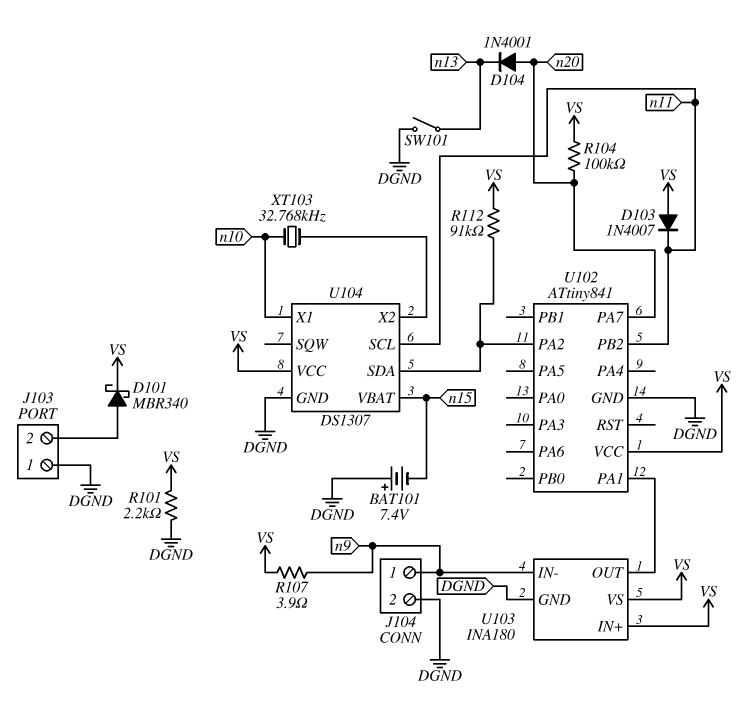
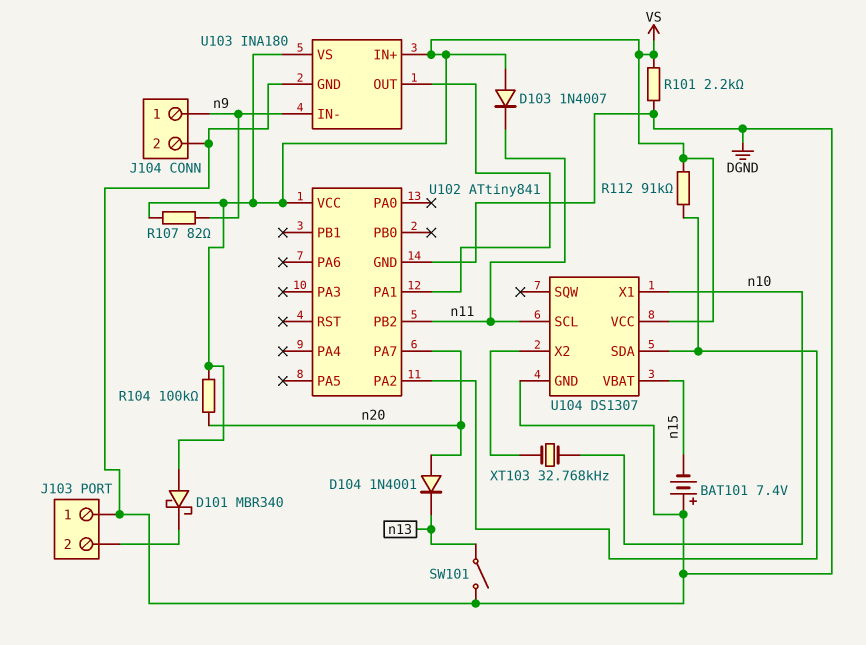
D101: schottky MBR340 (A J103/2, K VS) -> schottky MBR340 (A VS, K J103/2)
R107: 3.9 (VS, n9) -> 82 (VS, n9)

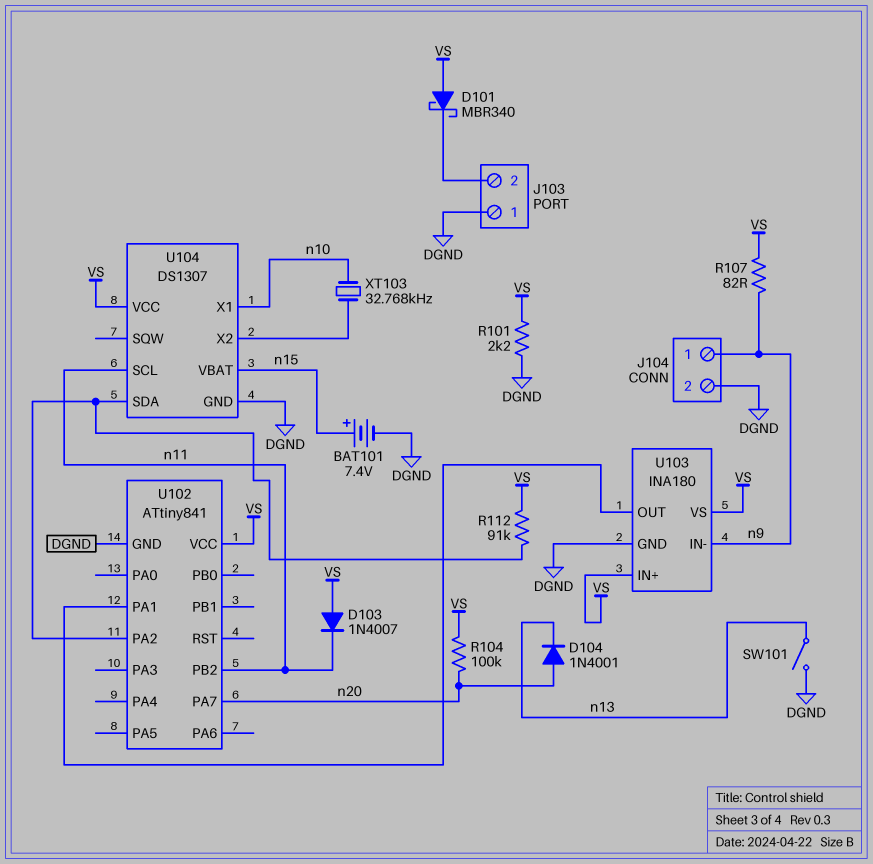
BAT101: 7.4V (plus DGND, minus n15) -> 7.4V (plus n15, minus DGND)

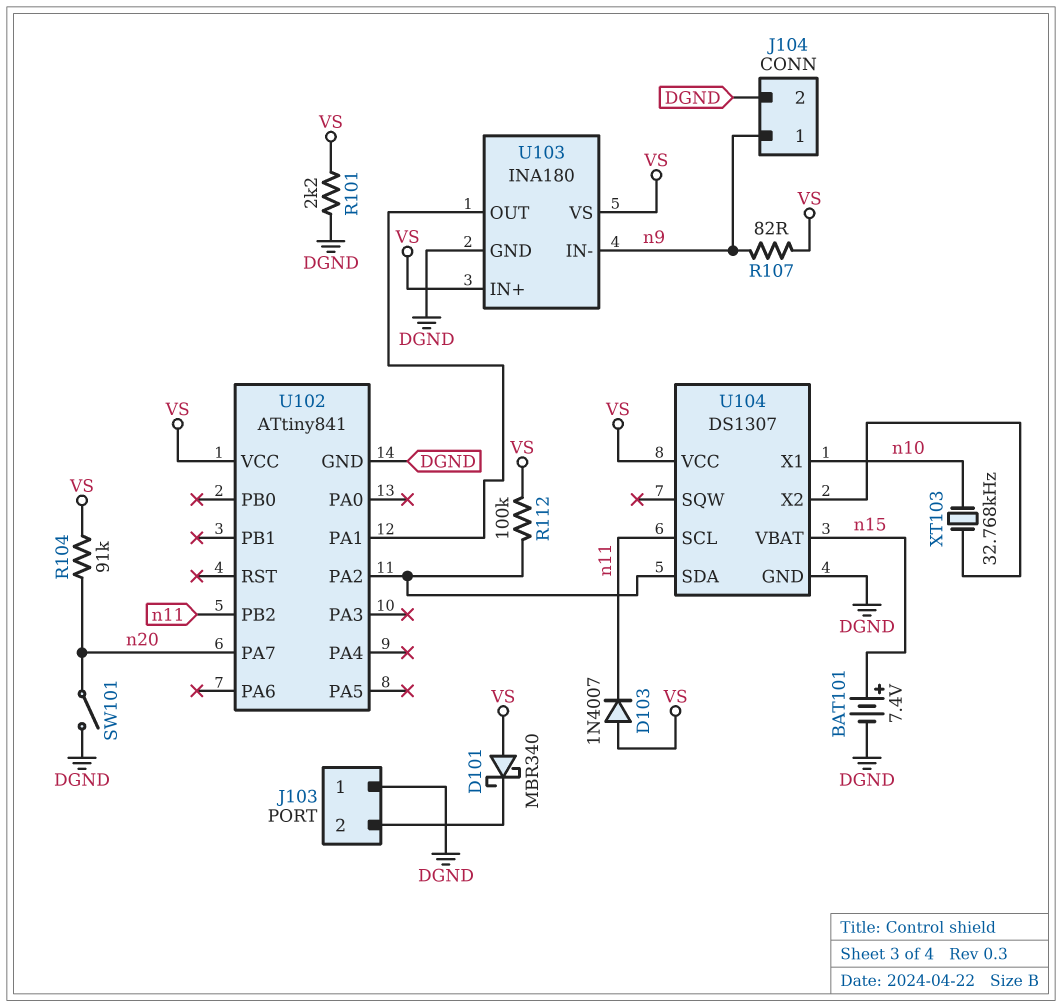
D104: diode 1N4001 (A n20, K n13) -> none
R104: 100k (VS, n20) -> 91k (VS, n20)
R112: 91k (U102/PA2, VS) -> 100k (U102/PA2, VS)
SW101: switch (DGND, n13) -> switch (DGND, n20)

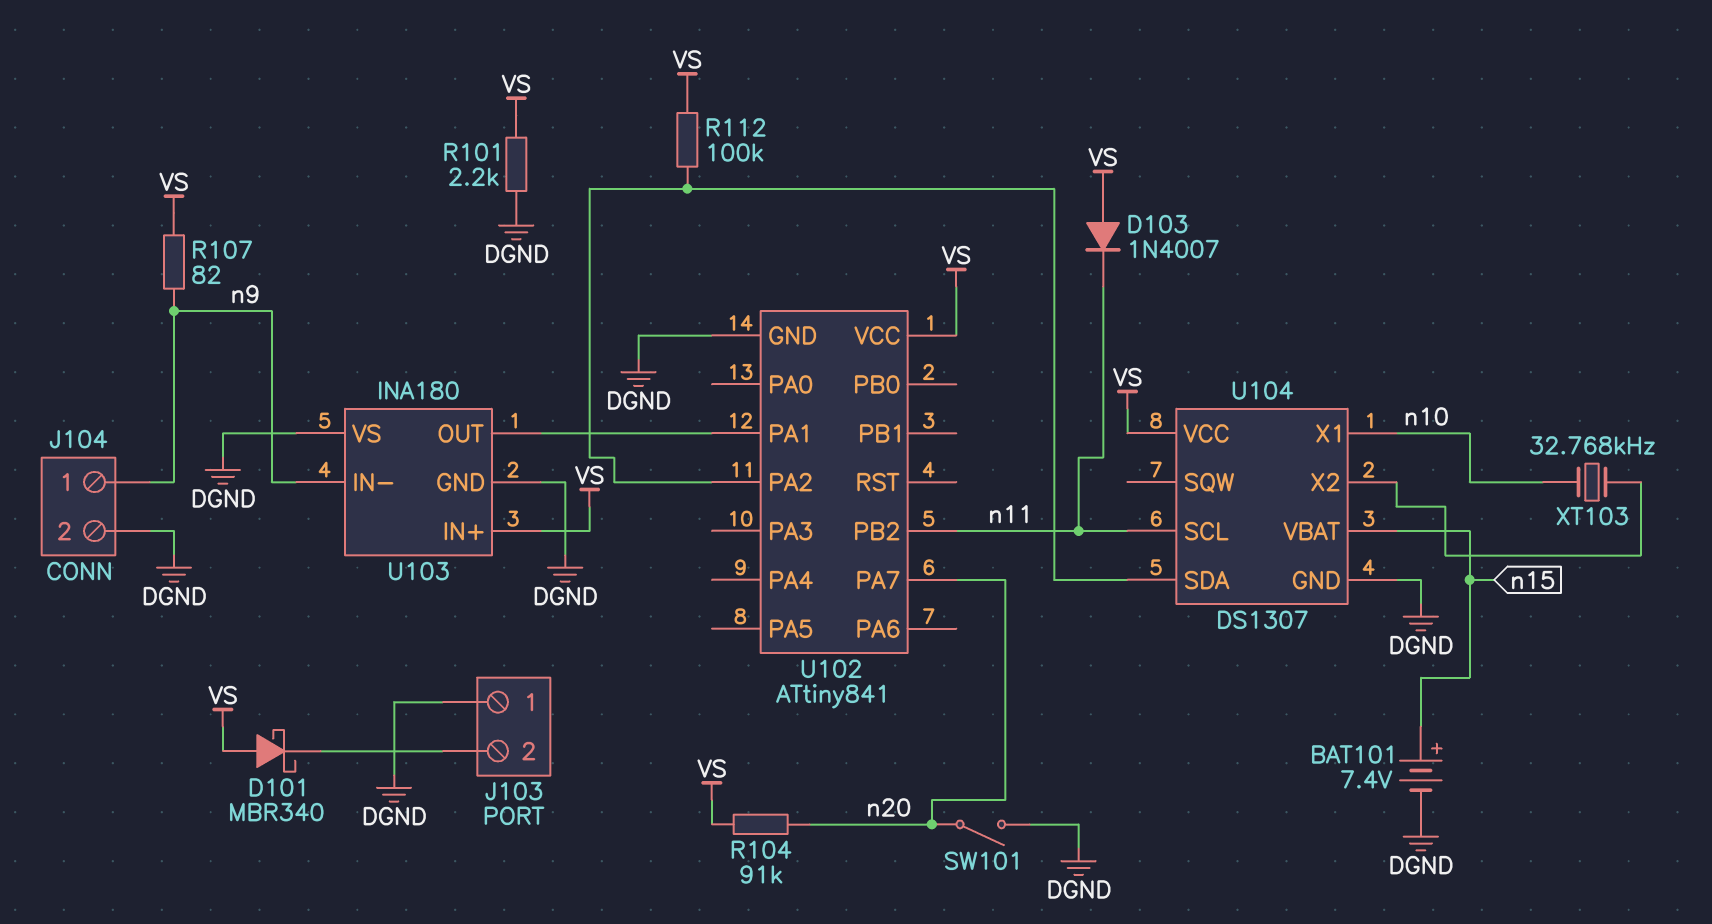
U103 pin VS: VS -> DGND

